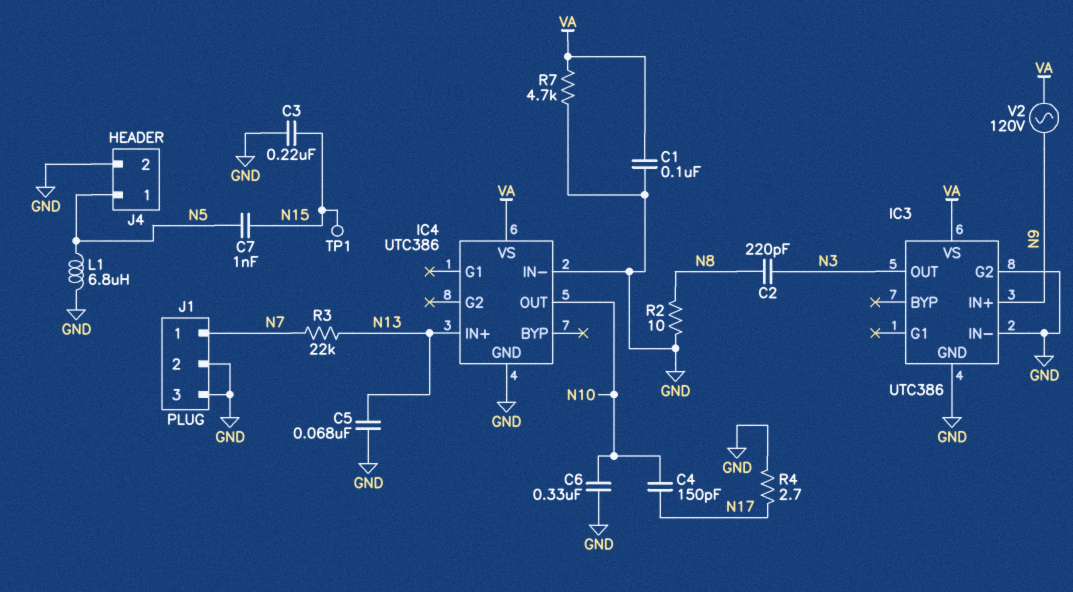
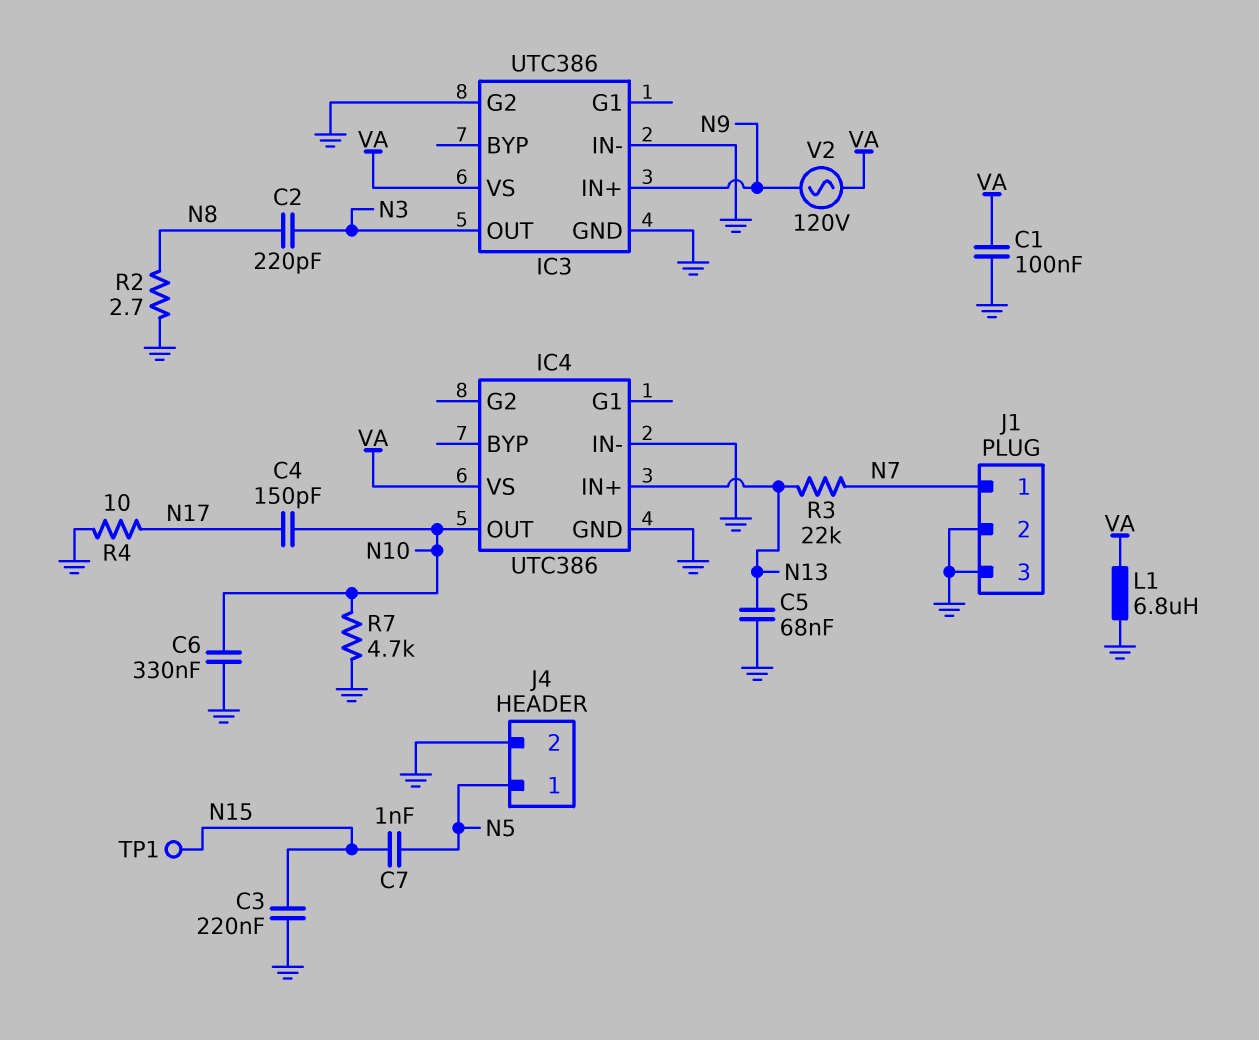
L1: 6.8uH (GND, N5) -> 6.8uH (GND, VA)
R2: 10 (GND, N8) -> 2.7 (GND, N8)
R4: 2.7 (GND, N17) -> 10 (GND, N17)
R7: 4.7k (GND, VA) -> 4.7k (GND, N10)

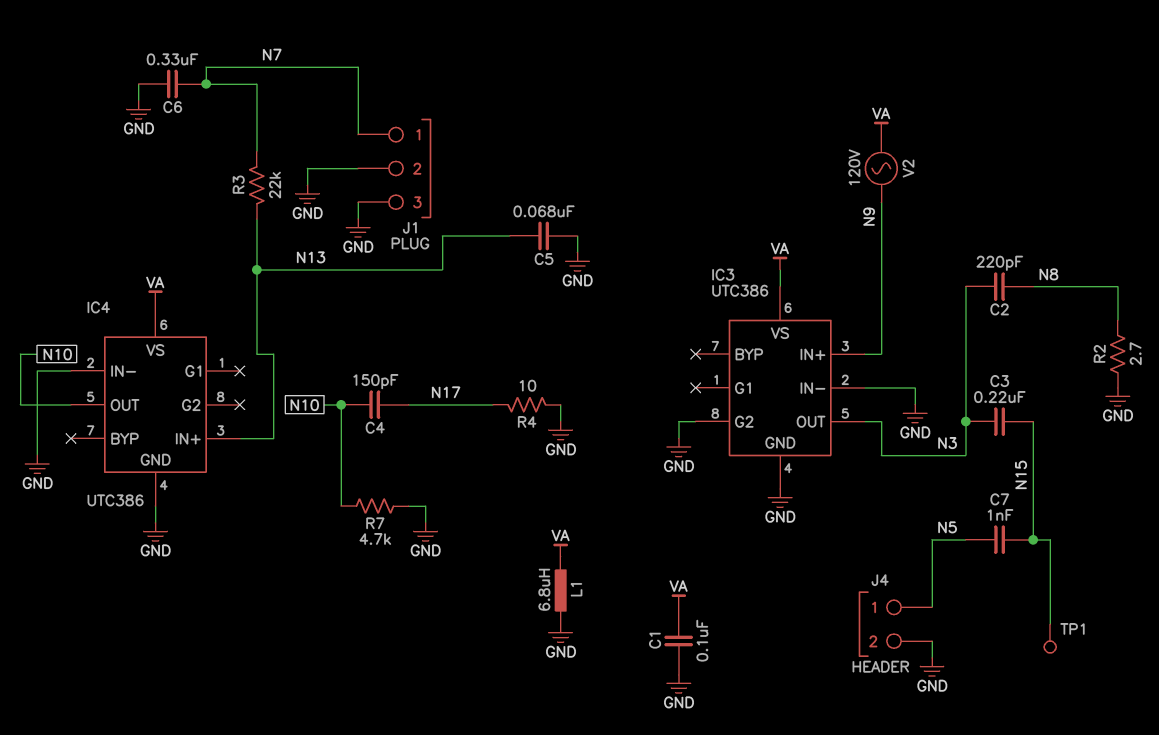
C3: 220nF (GND, N15) -> 220nF (N3, N15)
C6: 330nF (GND, N10) -> 330nF (GND, N7)

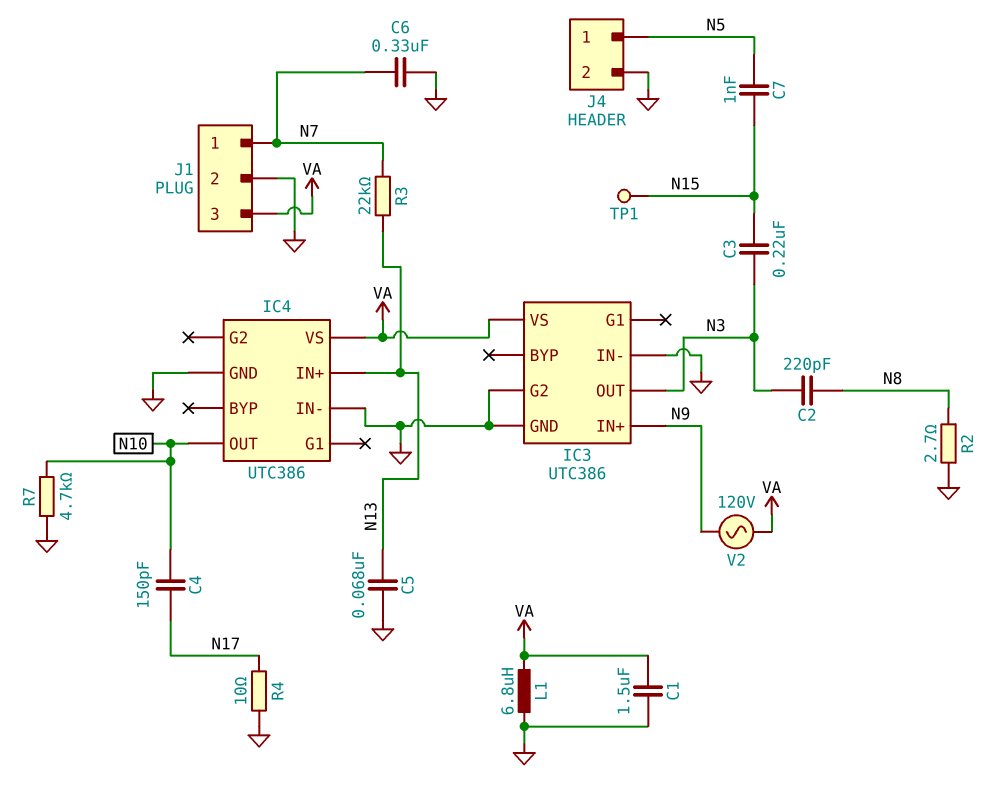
C1: 100nF (GND, VA) -> 1.5uF (GND, VA)
J1 pin 3: GND -> VA

